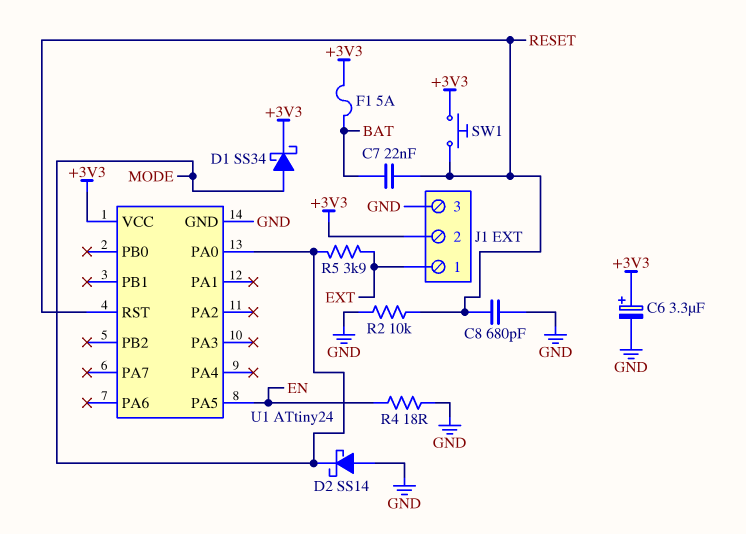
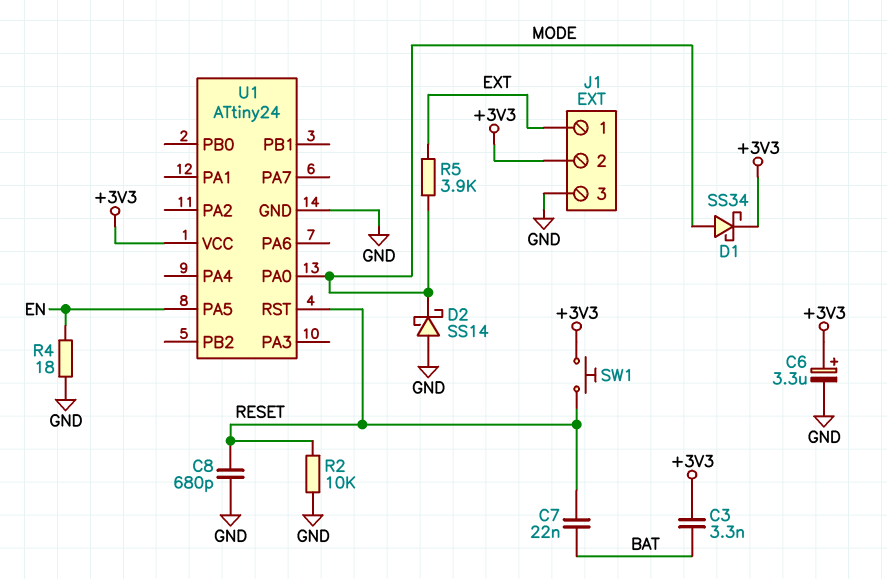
C3: none -> 3.3nF (+3V3, BAT)
F1: 5A (+3V3, BAT) -> none

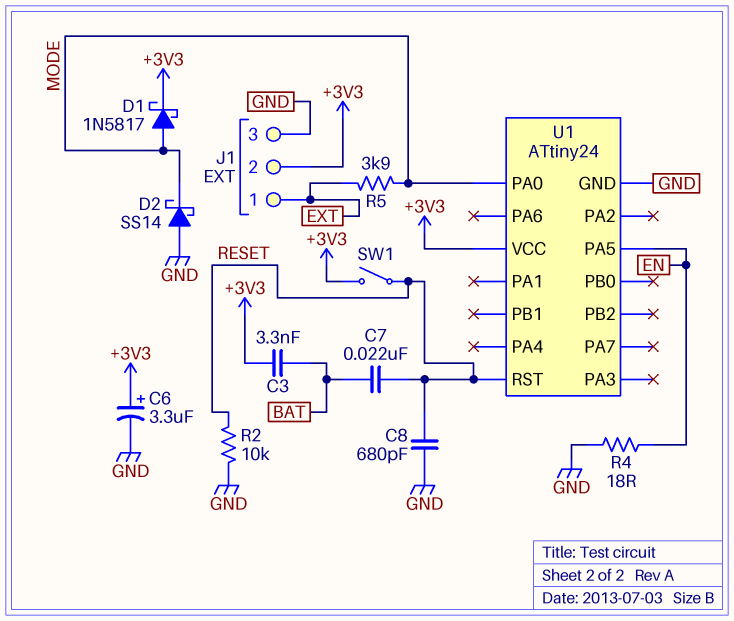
D1: schottky SS34 (A MODE, K +3V3) -> schottky 1N5817 (A MODE, K +3V3)
SW1: button (+3V3, RESET) -> switch (+3V3, RESET)

